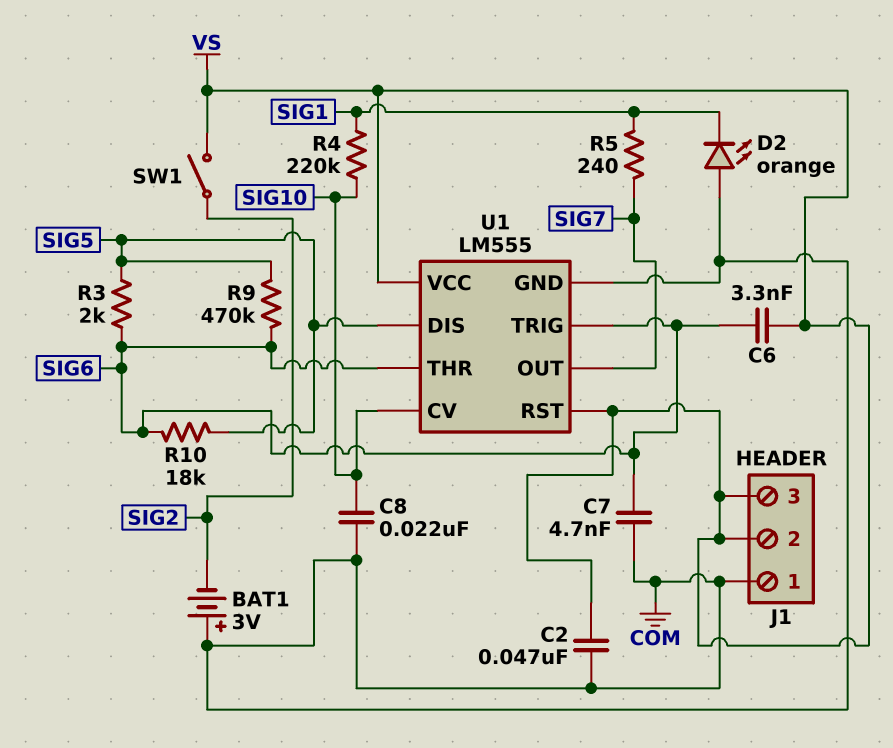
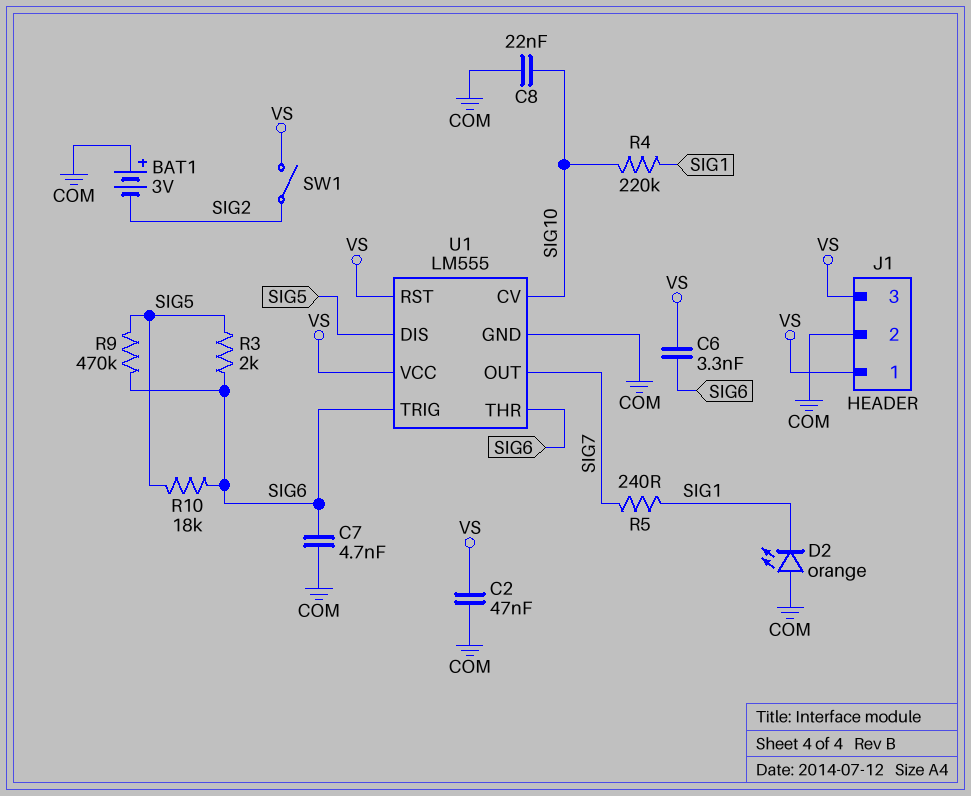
J1 pin 1: COM -> VS
J1 pin 2: VS -> COM

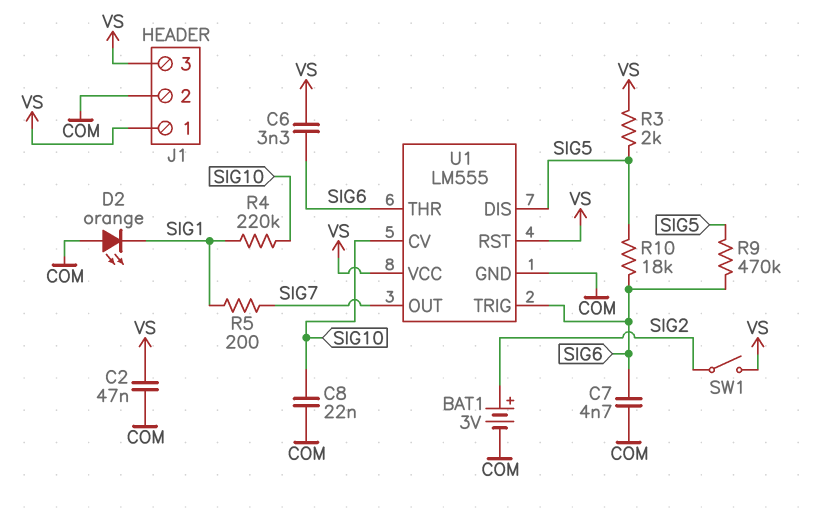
BAT1: 3V (plus COM, minus SIG2) -> 3V (plus SIG2, minus COM)
R3: 2k (SIG5, SIG6) -> 2k (SIG5, VS)
R5: 240 (SIG1, SIG7) -> 200 (SIG1, SIG7)

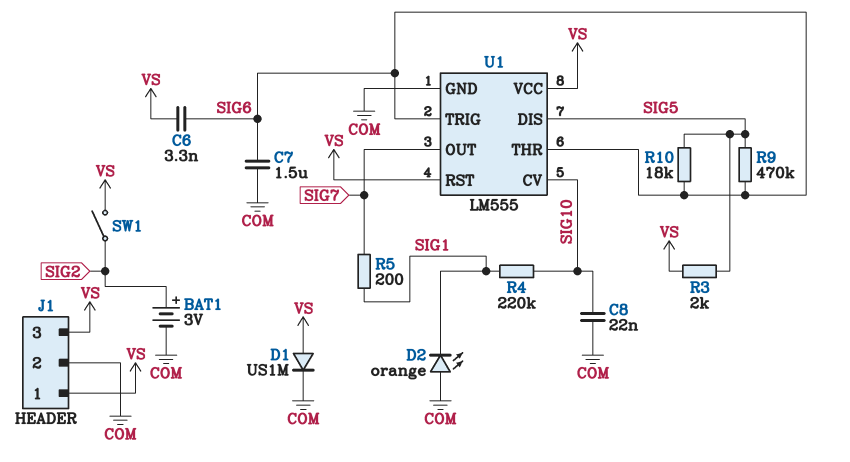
C2: 47nF (COM, VS) -> none
C7: 4.7nF (COM, SIG6) -> 1.5uF (COM, SIG6)
D1: none -> diode US1M (A VS, K COM)

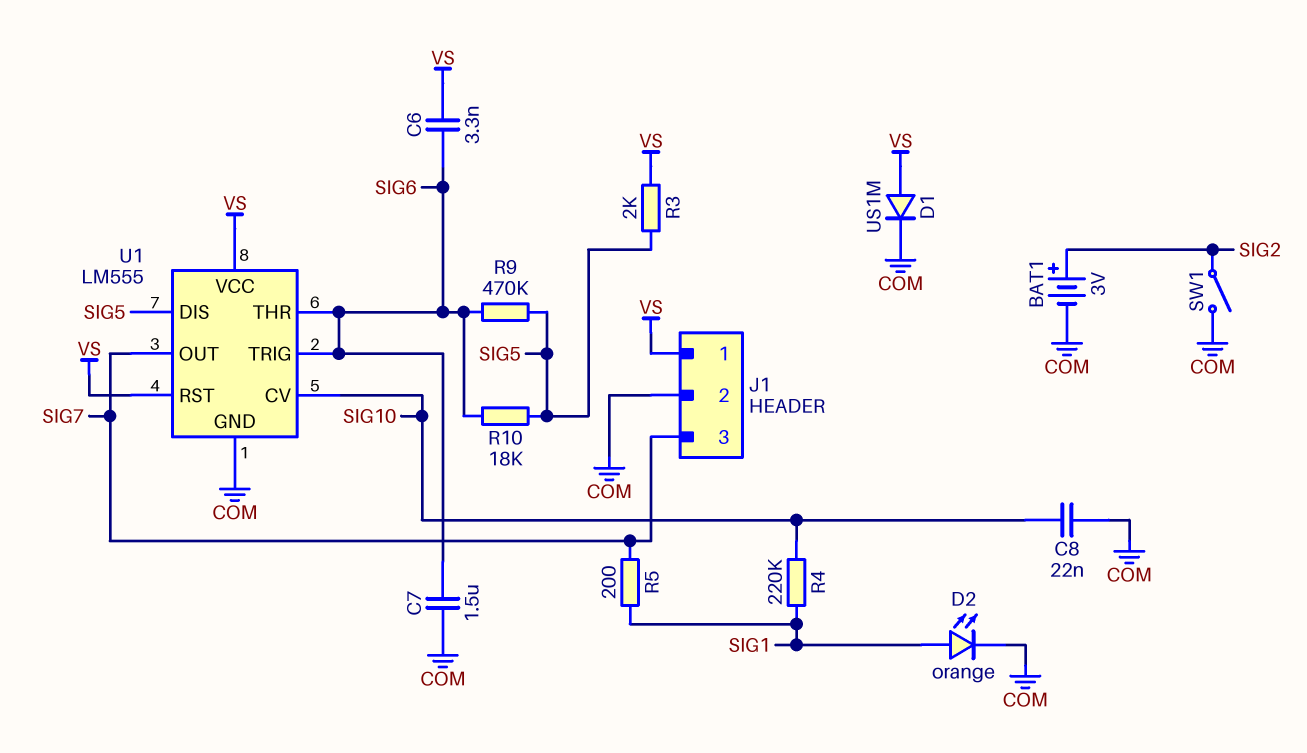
D2: LED orange (A COM, K SIG1) -> LED orange (A SIG1, K COM)
J1 pin 3: VS -> SIG7
SW1: switch (SIG2, VS) -> switch (COM, SIG2)

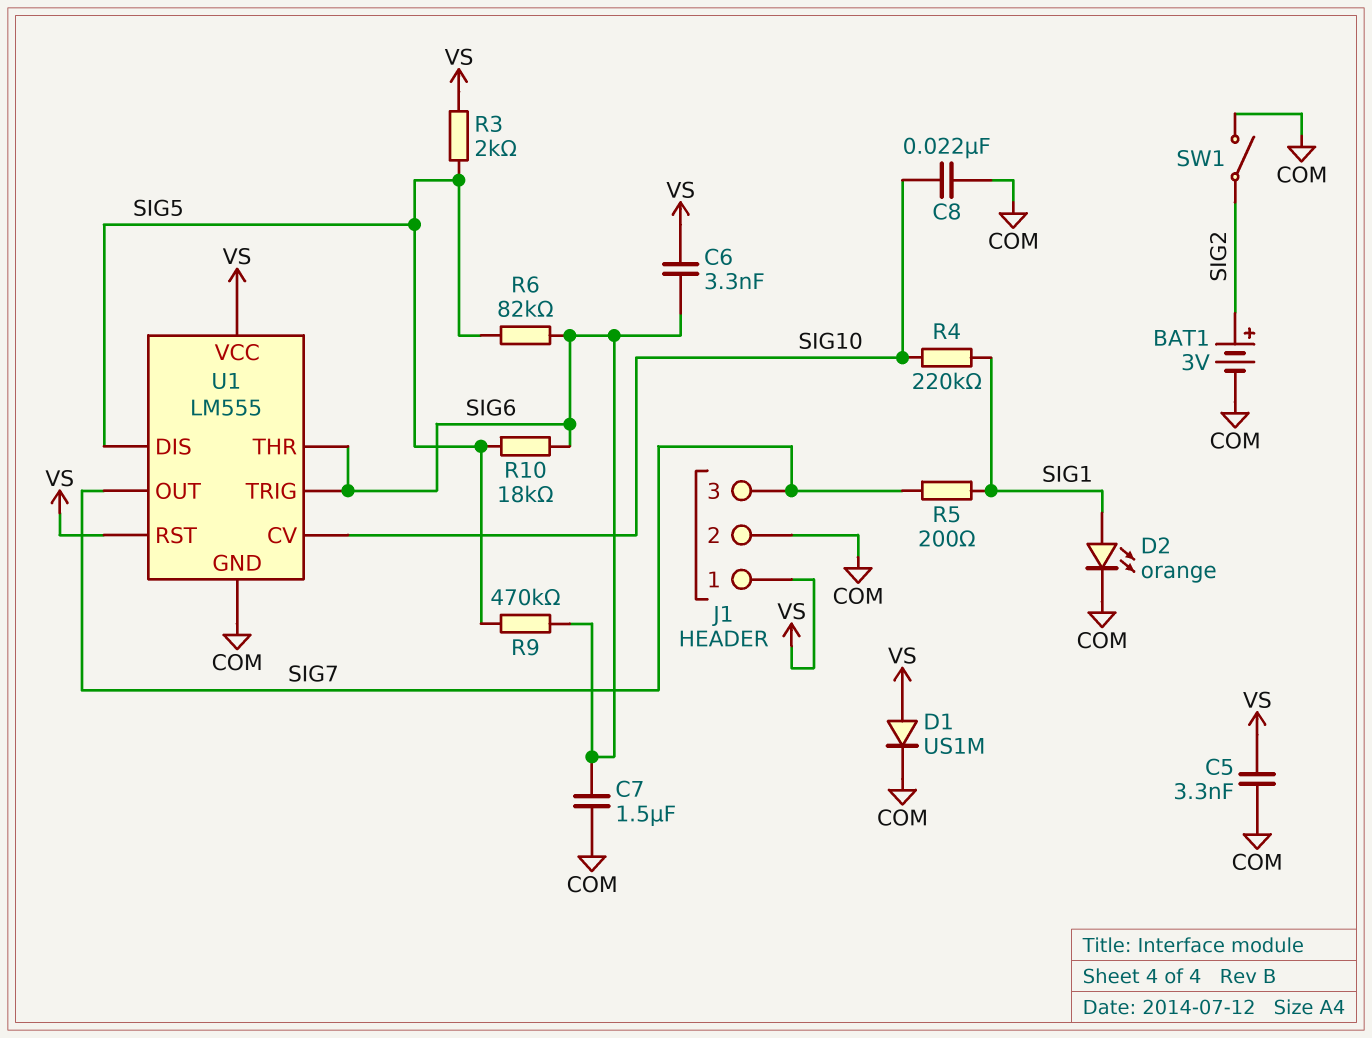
C5: none -> 3.3nF (COM, VS)
R6: none -> 82k (SIG5, SIG6)

